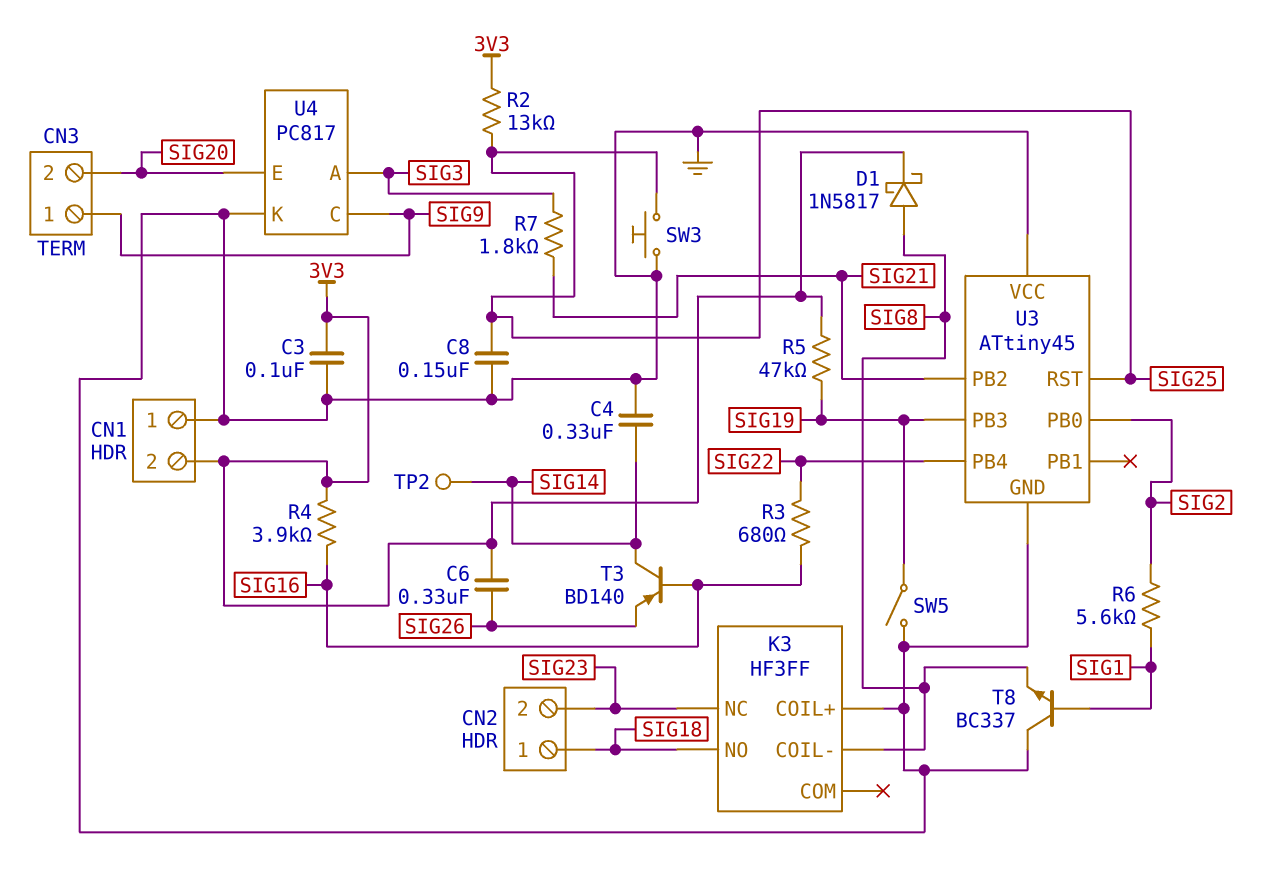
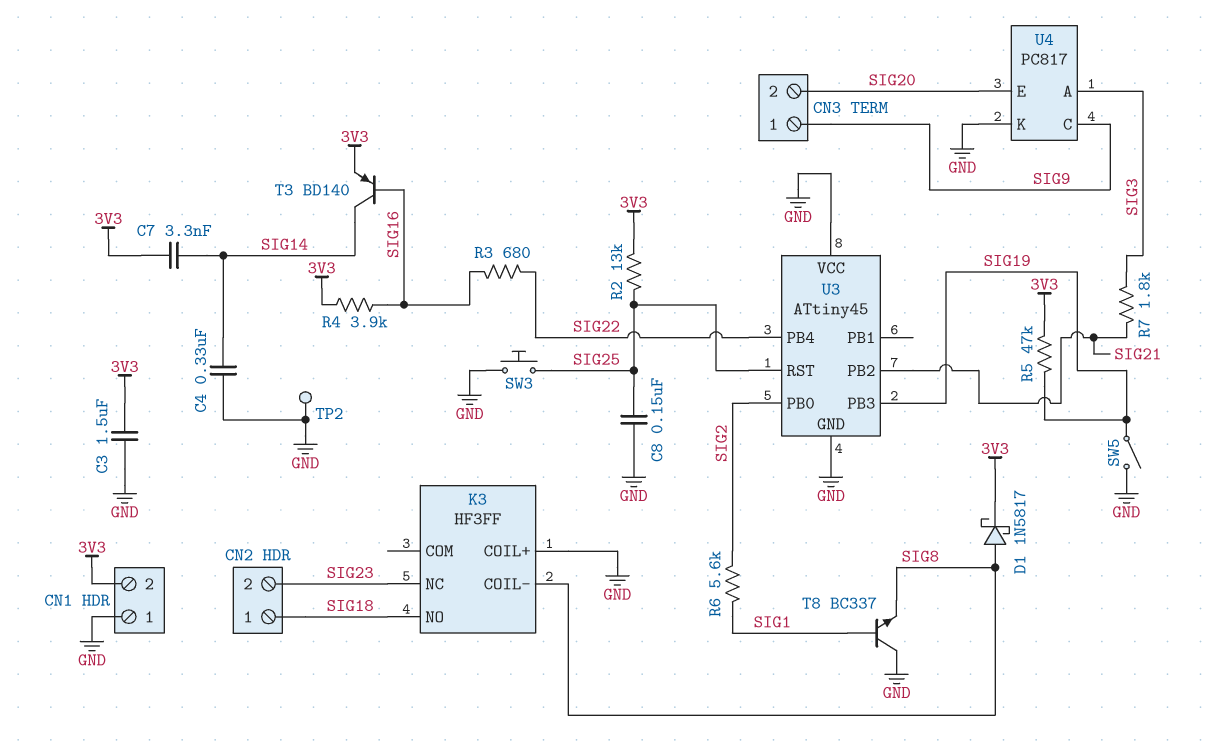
C3: 100nF (3V3, GND) -> 1.5uF (3V3, GND)
C6: 330nF (3V3, SIG26) -> none
C7: none -> 3.3nF (3V3, SIG14)
T3: PNP BD140 (B SIG16, C SIG14, E SIG26) -> PNP BD140 (B SIG16, C SIG14, E 3V3)
TP2: test point (SIG14) -> test point (GND)

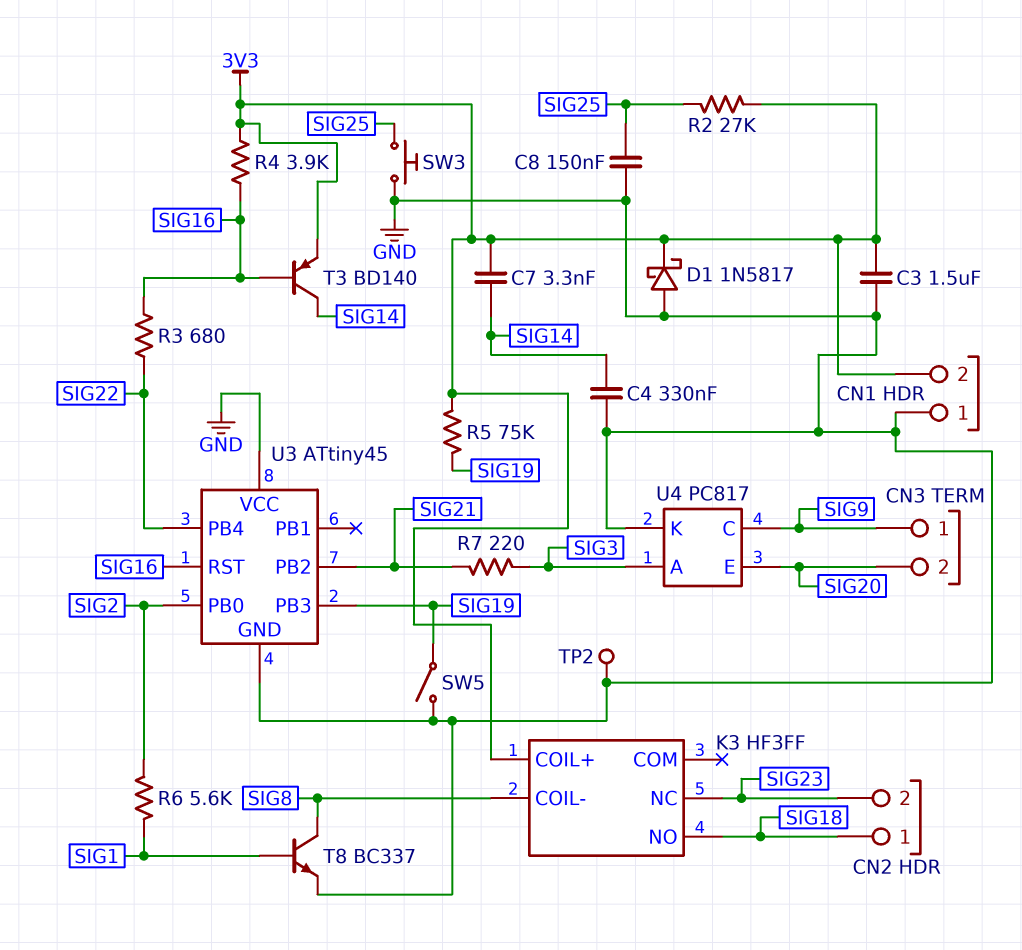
D1: schottky 1N5817 (A SIG8, K 3V3) -> schottky 1N5817 (A GND, K 3V3)
K3 pin COIL+: GND -> 3V3
R2: 13k (3V3, SIG25) -> 27k (3V3, SIG25)
R5: 47k (3V3, SIG19) -> 75k (3V3, SIG19)
R7: 1.8k (SIG3, SIG21) -> 220 (SIG3, SIG21)
T8: NPN BC337 (B SIG1, C GND, E SIG8) -> NPN BC337 (B SIG1, C SIG8, E GND)
U3 pin RST: SIG25 -> SIG16

